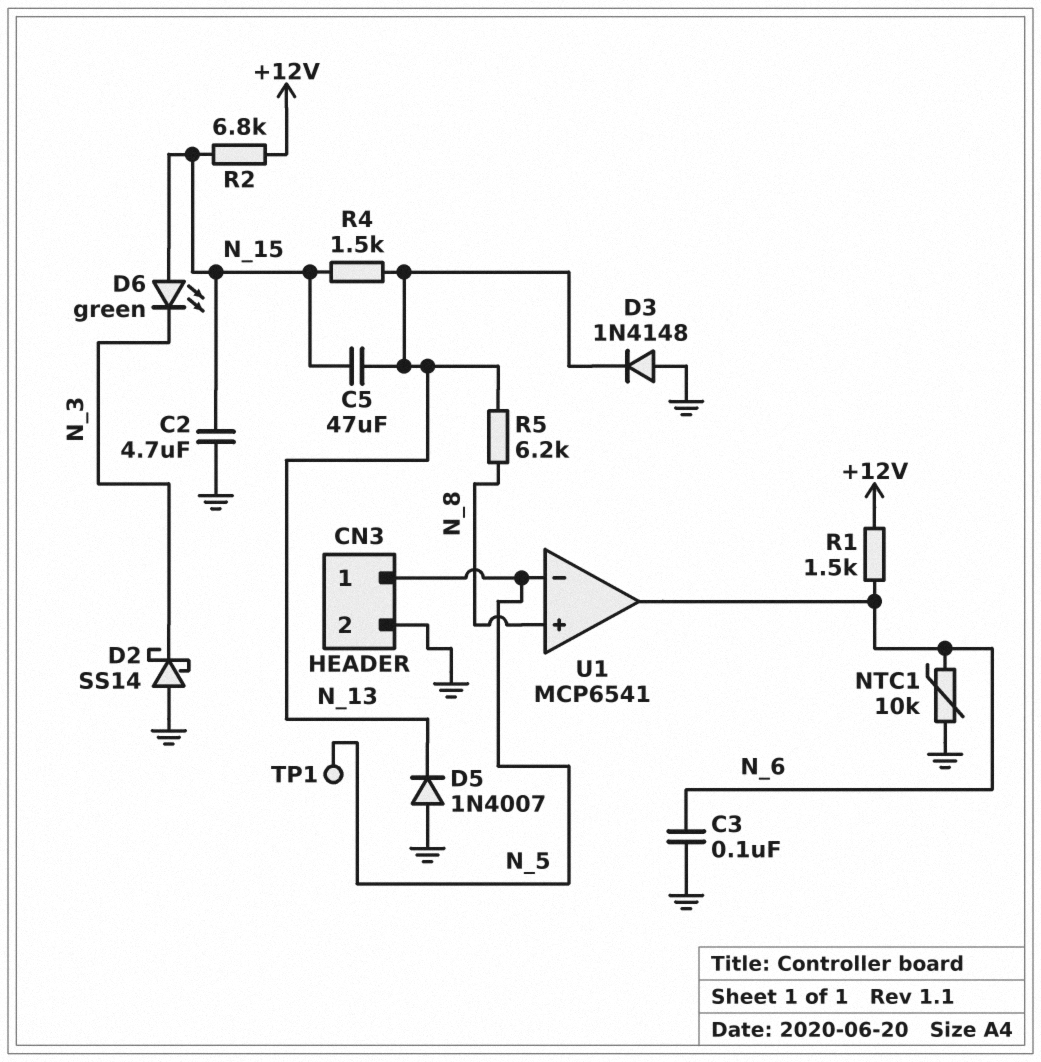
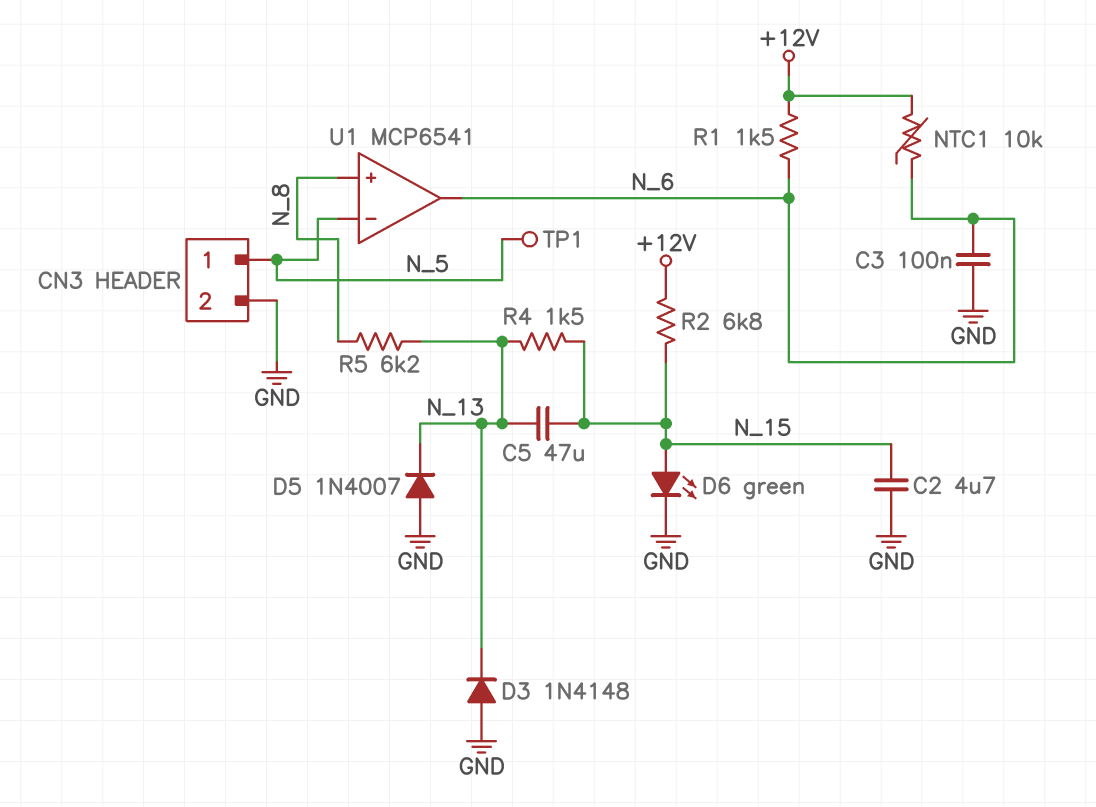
D2: schottky SS14 (A GND, K N_3) -> none
D6: LED green (A N_15, K N_3) -> LED green (A N_15, K GND)
NTC1: 10k (GND, N_6) -> 10k (+12V, N_6)

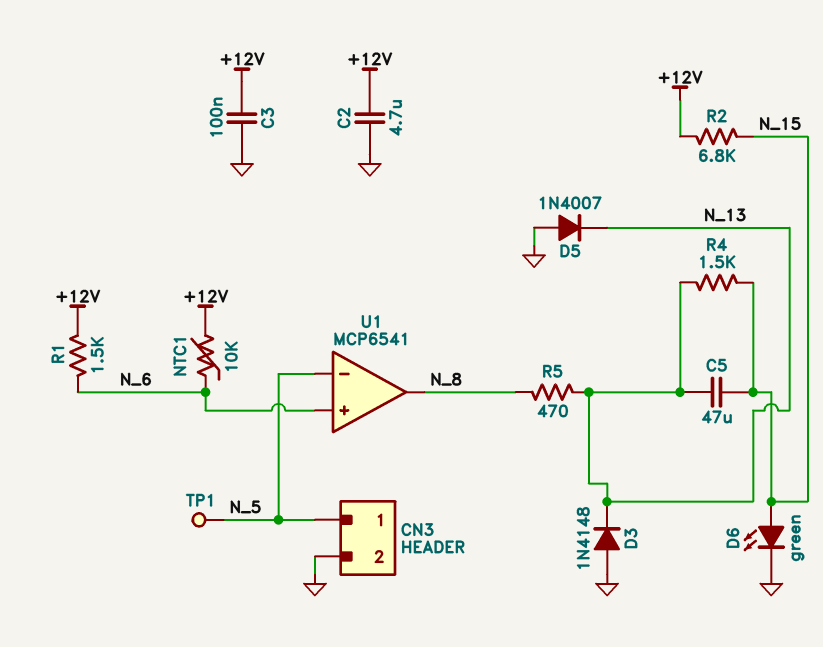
C2: 4.7uF (GND, N_15) -> 4.7uF (+12V, GND)
C3: 100nF (GND, N_6) -> 100nF (+12V, GND)
R5: 6.2k (N_8, N_13) -> 470 (N_8, N_13)
U1 pin in+: N_8 -> N_6
U1 pin out: N_6 -> N_8

